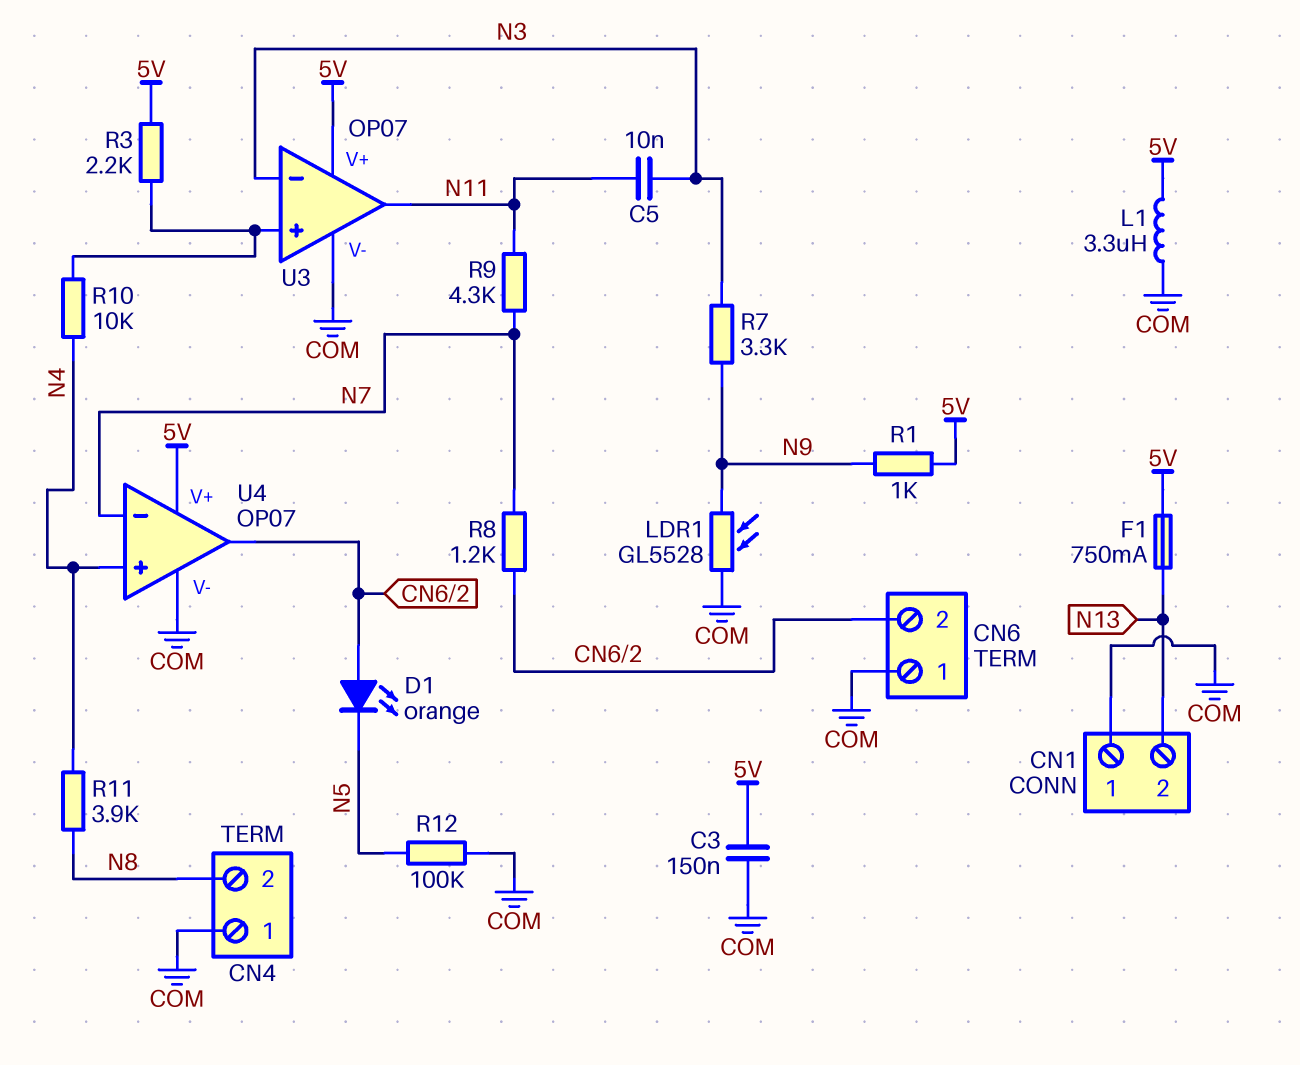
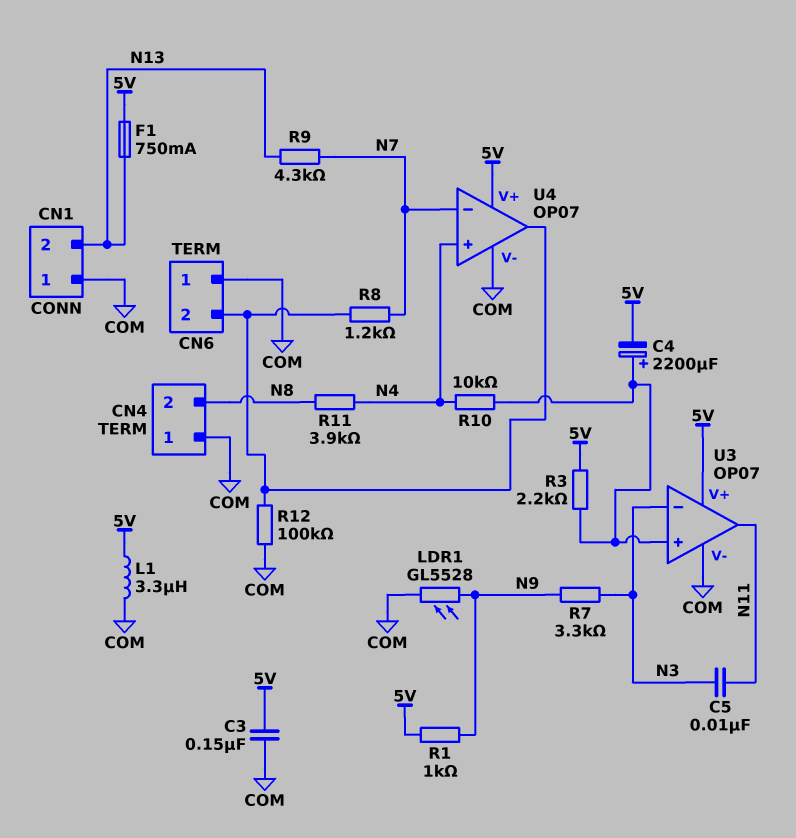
C4: none -> 2200uF (plus U3/in+, minus 5V)
D1: LED orange (A CN6/2, K N5) -> none
R9: 4.3k (N7, N11) -> 4.3k (N7, N13)
R12: 100k (COM, N5) -> 100k (CN6/2, COM)

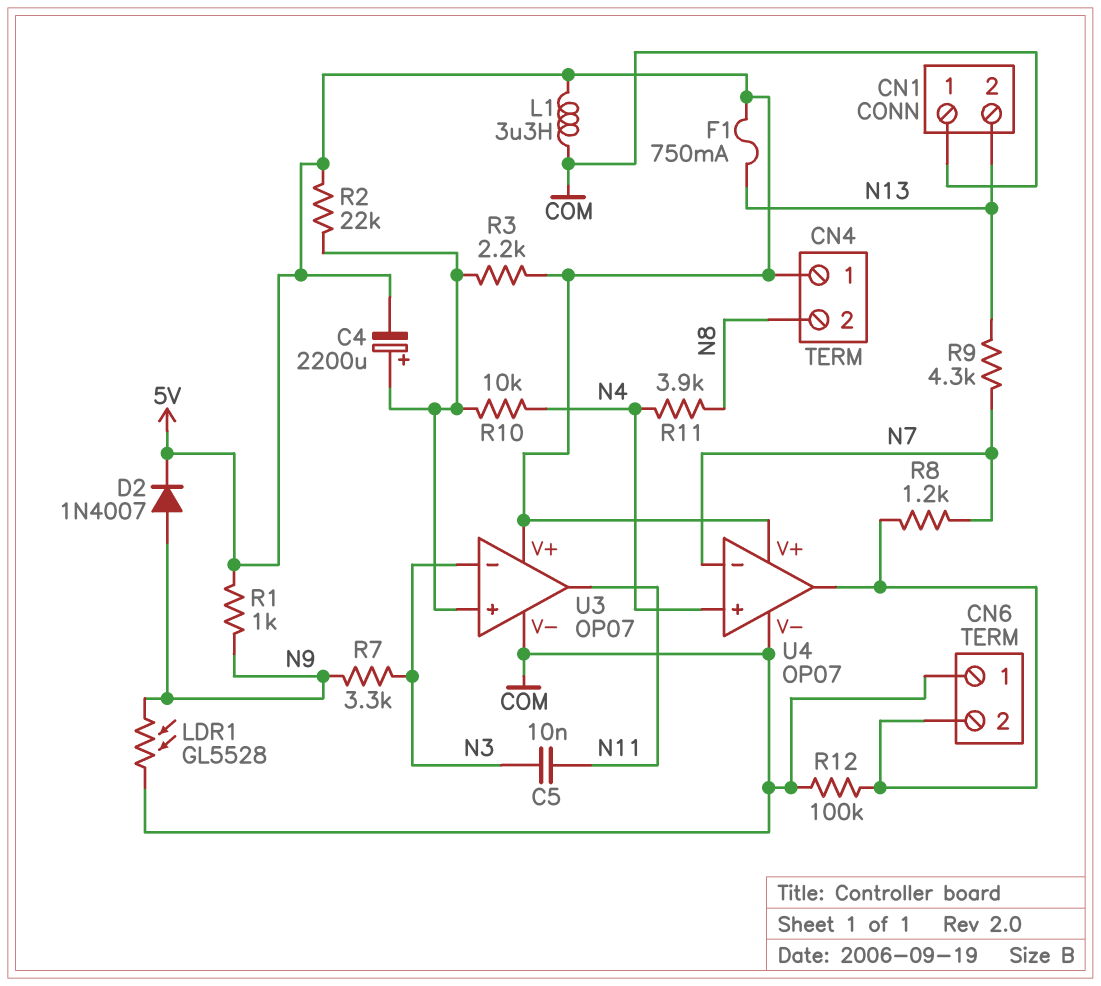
C3: 150nF (5V, COM) -> none
CN4 pin 1: COM -> 5V
D2: none -> diode 1N4007 (A N9, K 5V)
R2: none -> 22k (5V, U3/in+)

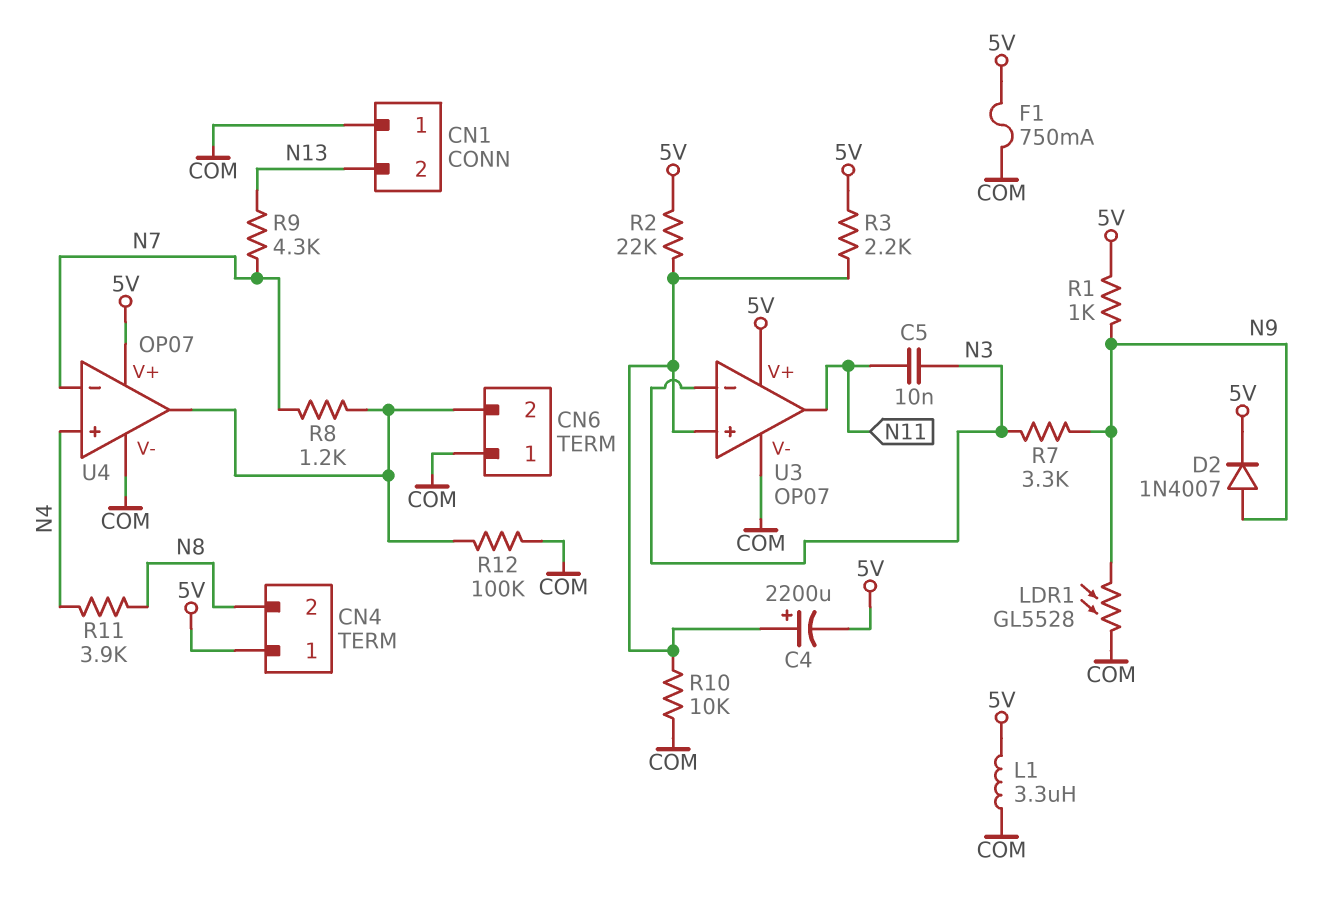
F1: 750mA (5V, N13) -> 750mA (5V, COM)
R10: 10k (N4, U3/in+) -> 10k (COM, U3/in+)

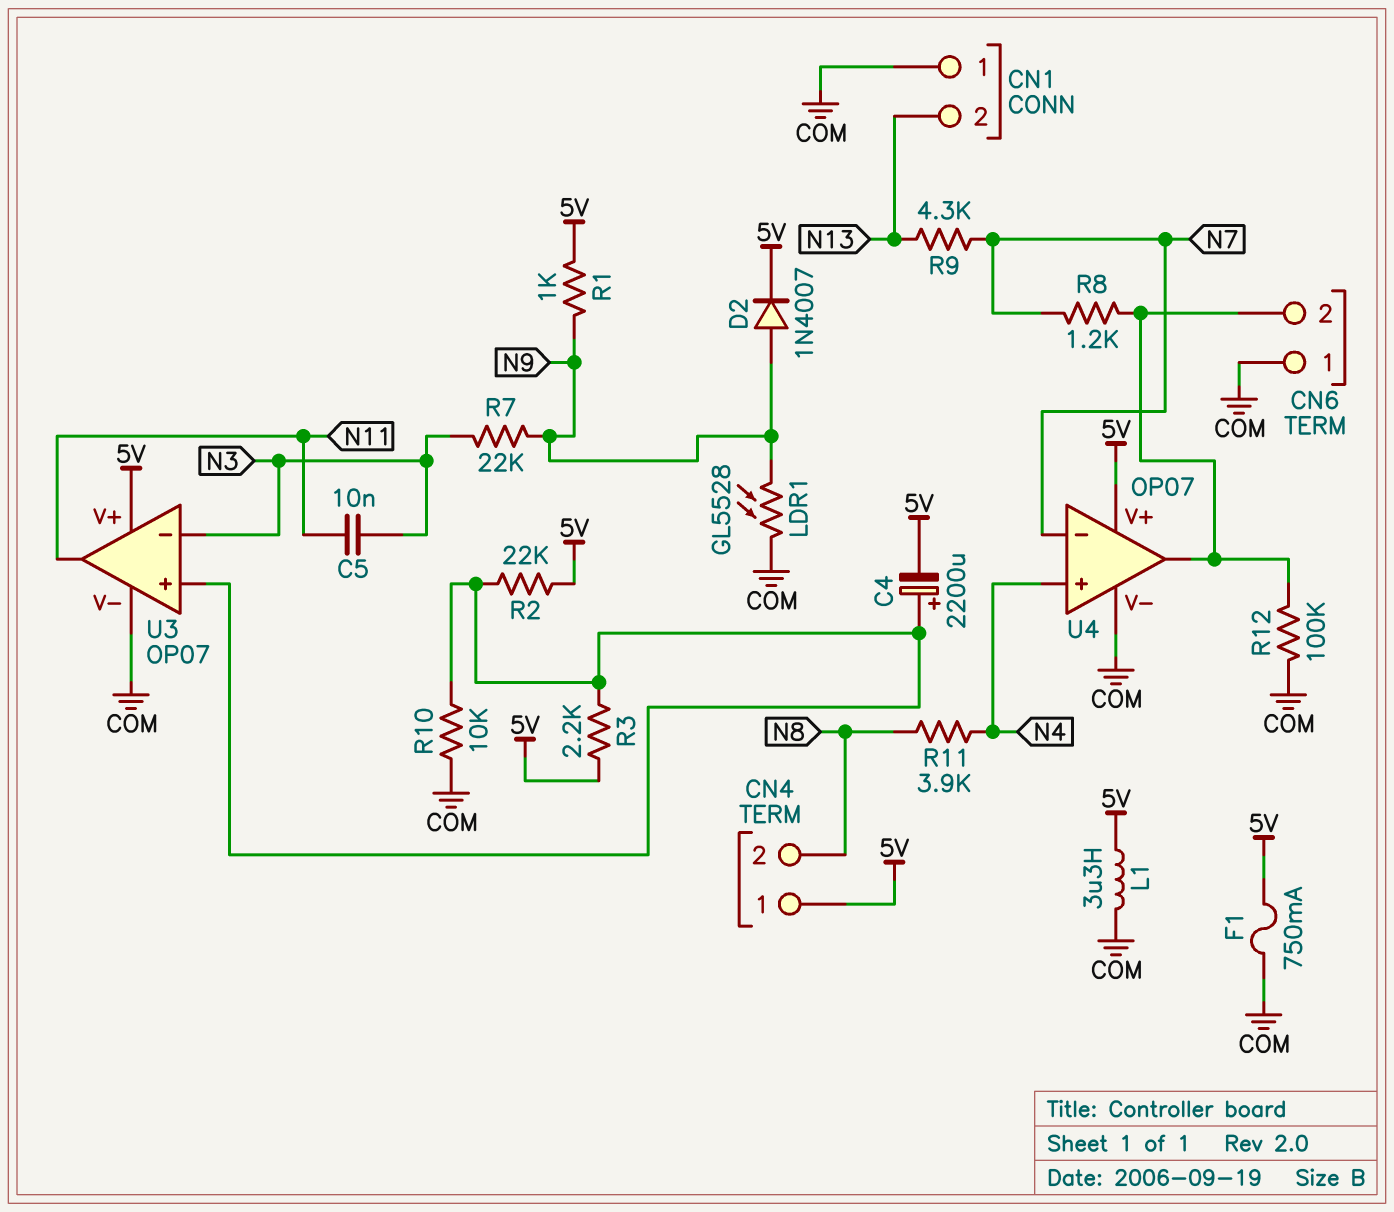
R7: 3.3k (N3, N9) -> 22k (N3, N9)

